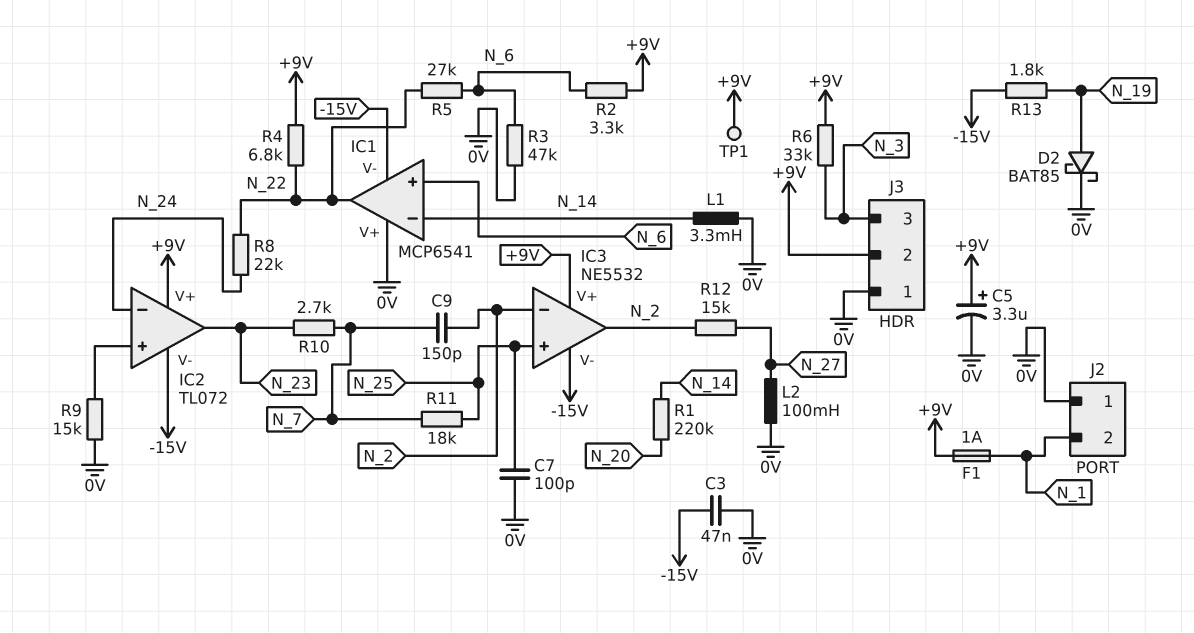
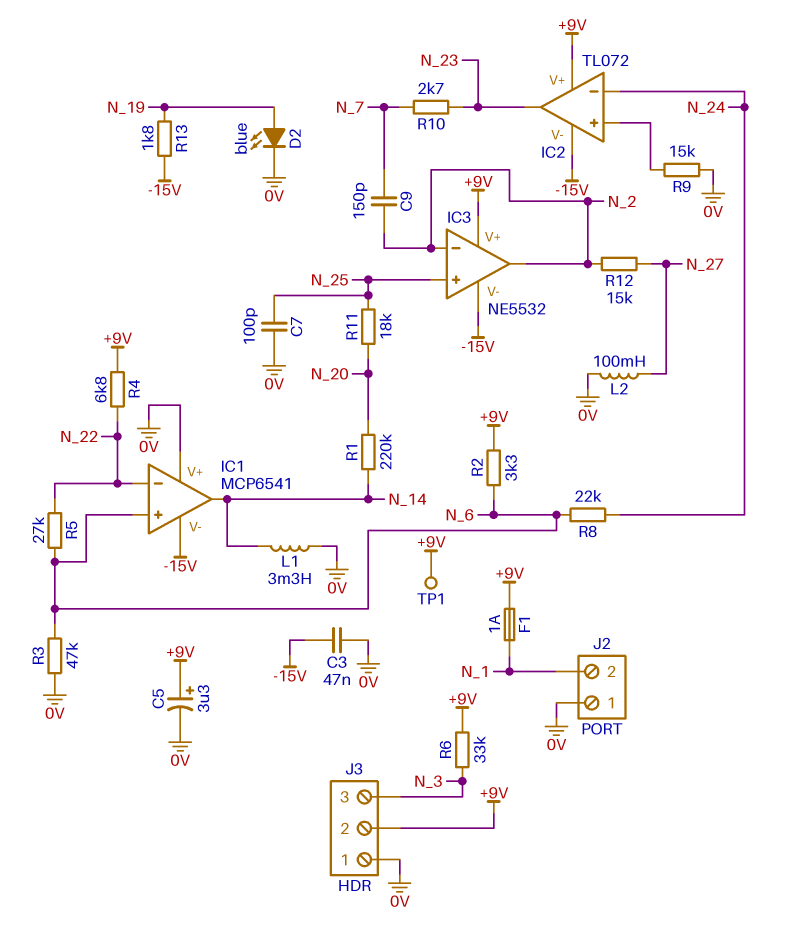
D2: schottky BAT85 (A N_19, K 0V) -> LED blue (A N_19, K 0V)
IC1 pin in-: N_14 -> N_22
IC1 pin out: N_22 -> N_14
R8: 22k (N_22, N_24) -> 22k (N_6, N_24)
R11: 18k (N_7, N_25) -> 18k (N_20, N_25)

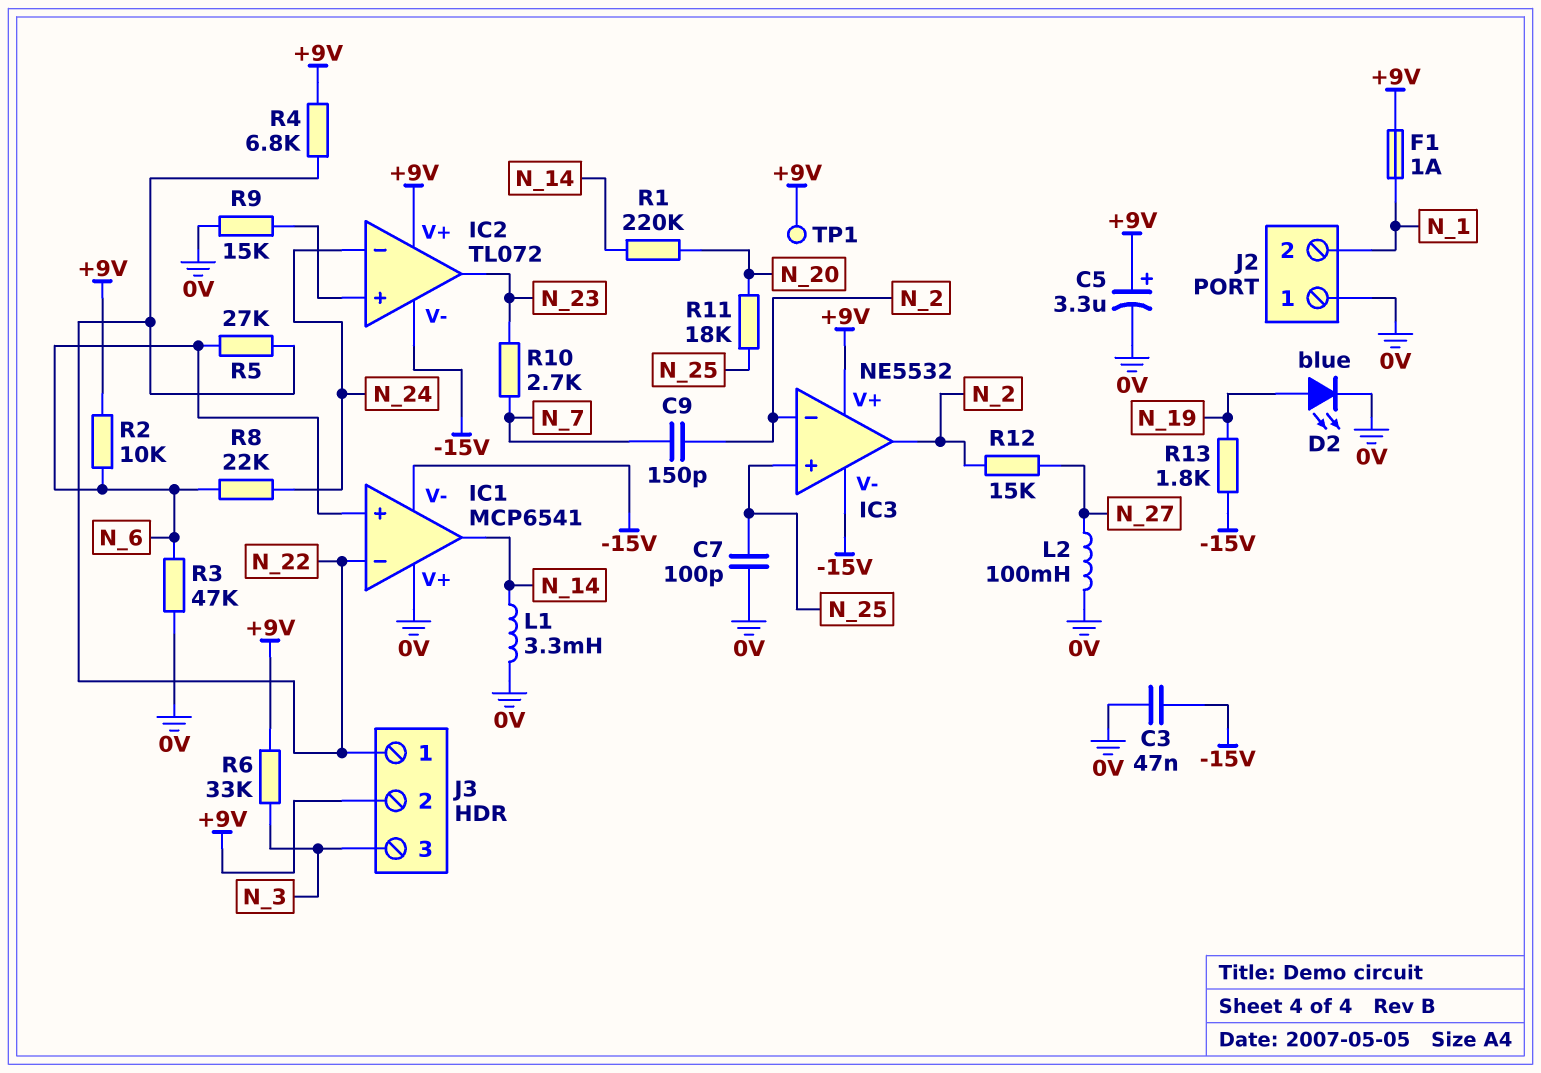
J3 pin 1: 0V -> N_22
R2: 3.3k (+9V, N_6) -> 10k (+9V, N_6)

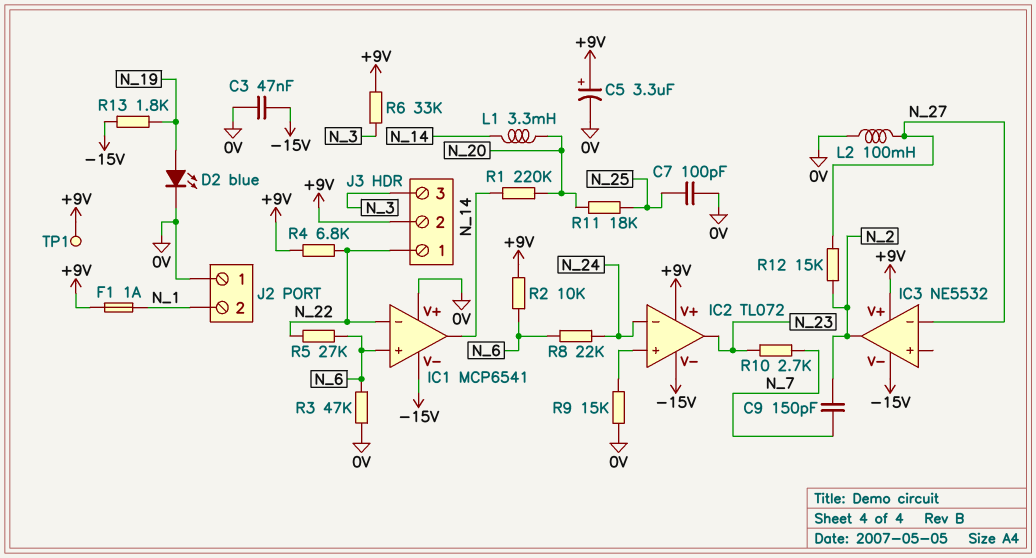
IC3 pin in+: N_25 -> none
IC3 pin in-: N_2 -> N_27
L1: 3.3mH (0V, N_14) -> 3.3mH (N_14, N_20)

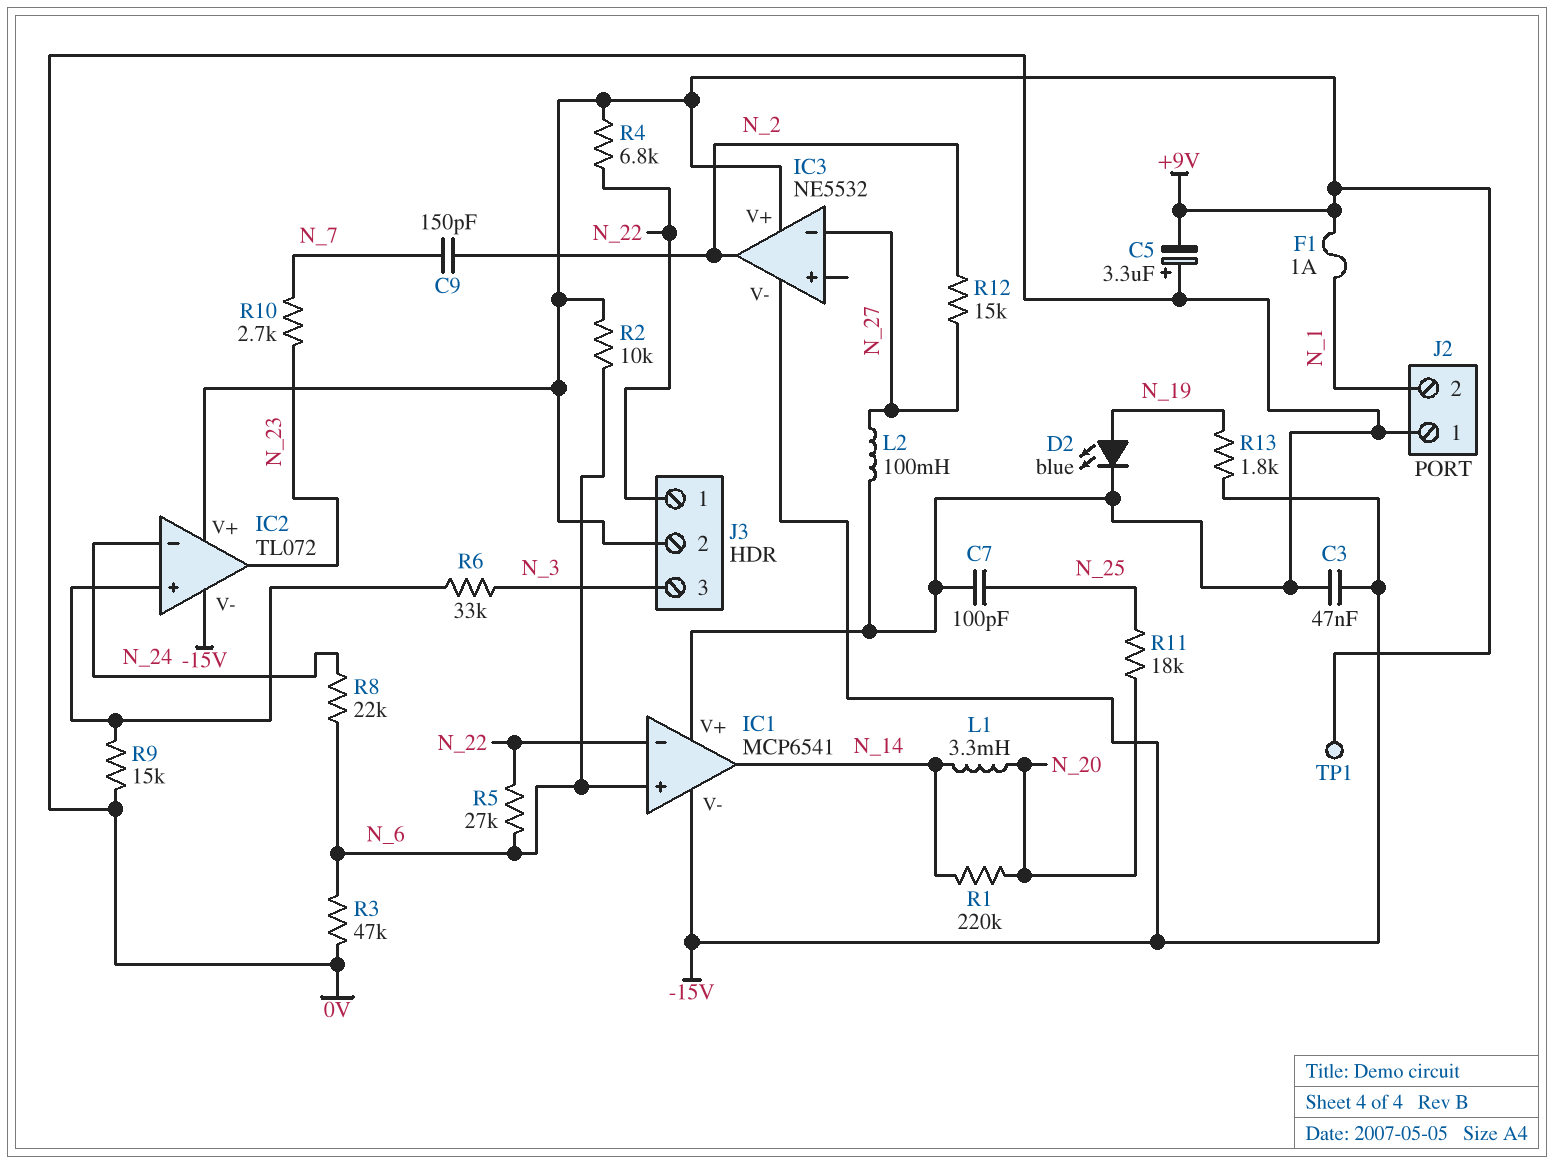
C5: 3.3uF (plus +9V, minus 0V) -> 3.3uF (plus 0V, minus +9V)
R6: 33k (+9V, N_3) -> 33k (IC2/in+, N_3)

